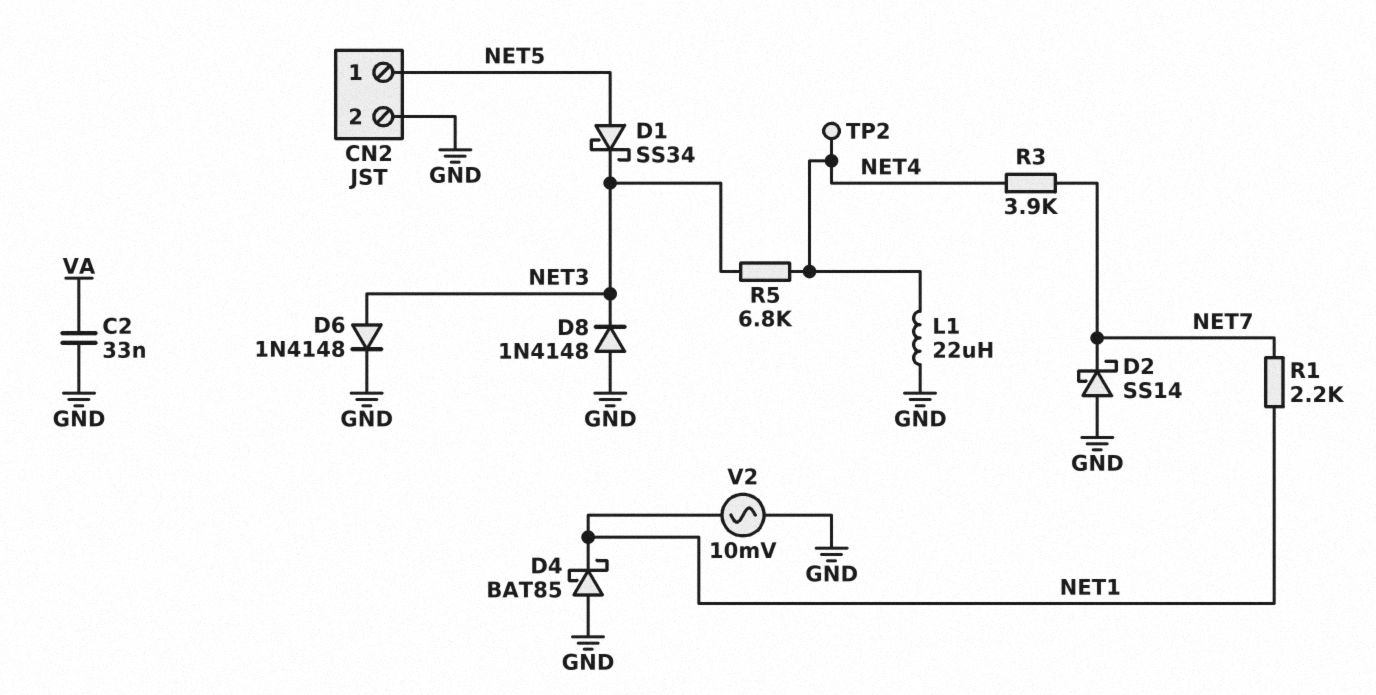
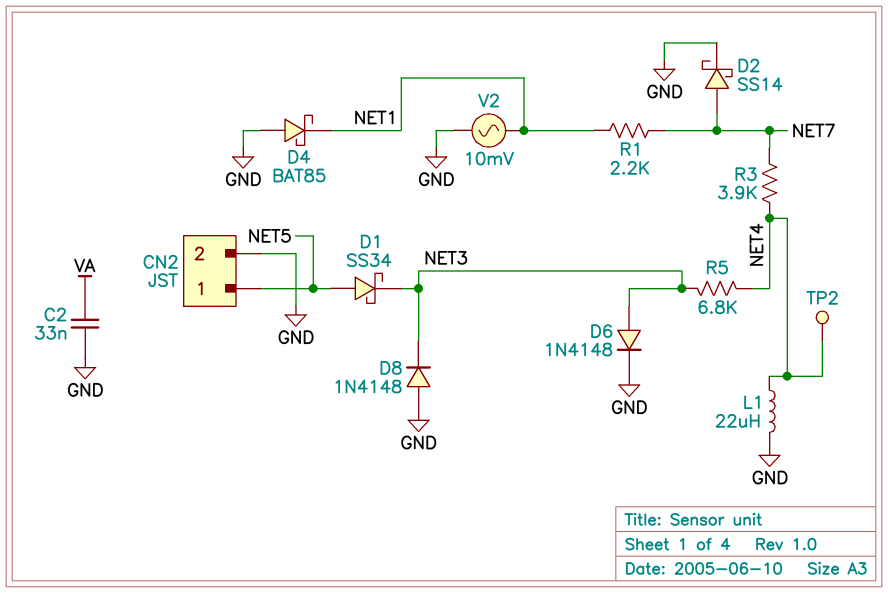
D2: schottky SS14 (A GND, K NET7) -> schottky SS14 (A NET7, K GND)

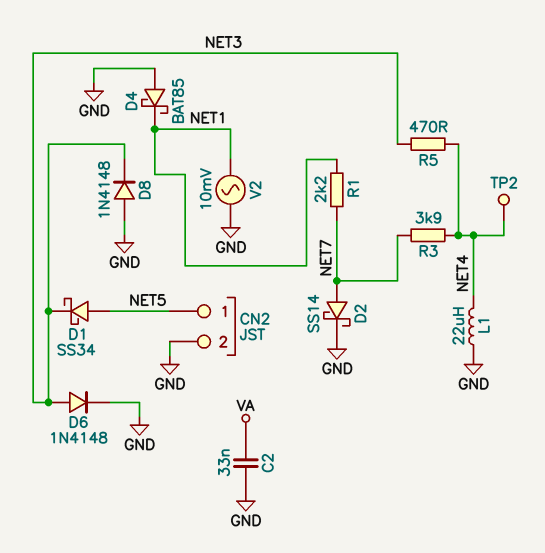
R5: 6.8k (NET3, NET4) -> 470 (NET3, NET4)

